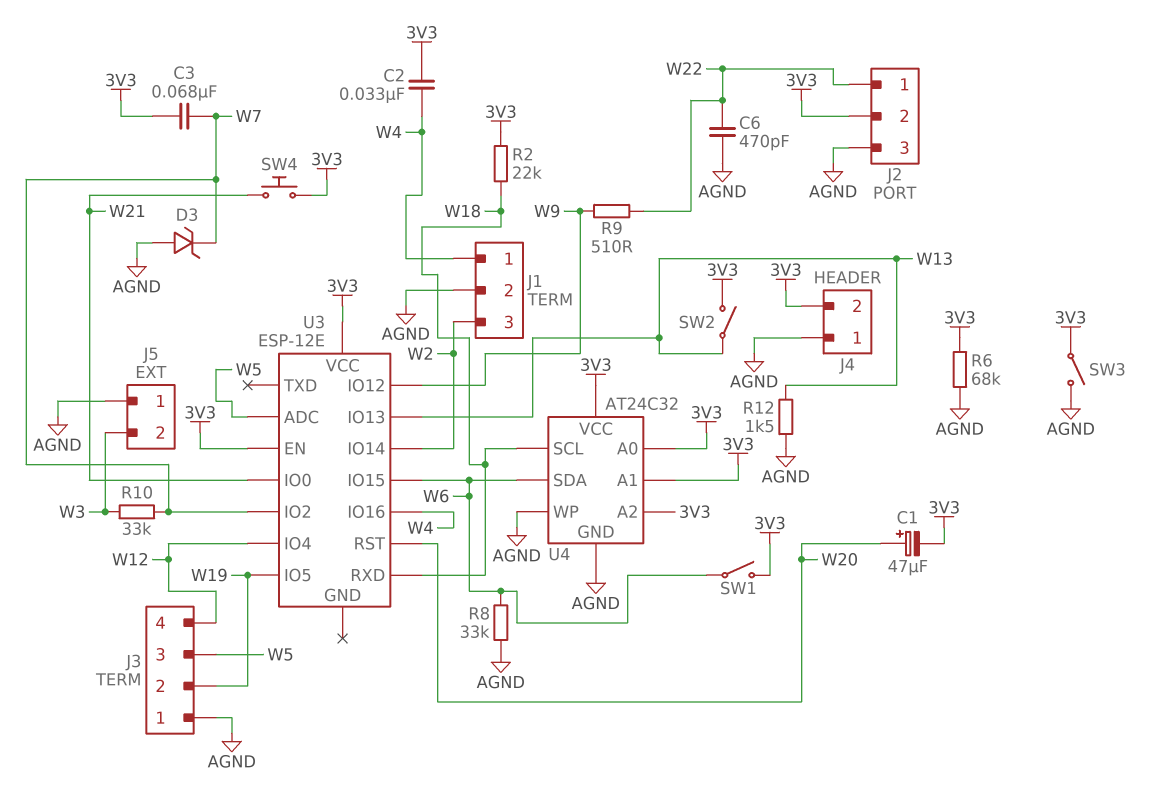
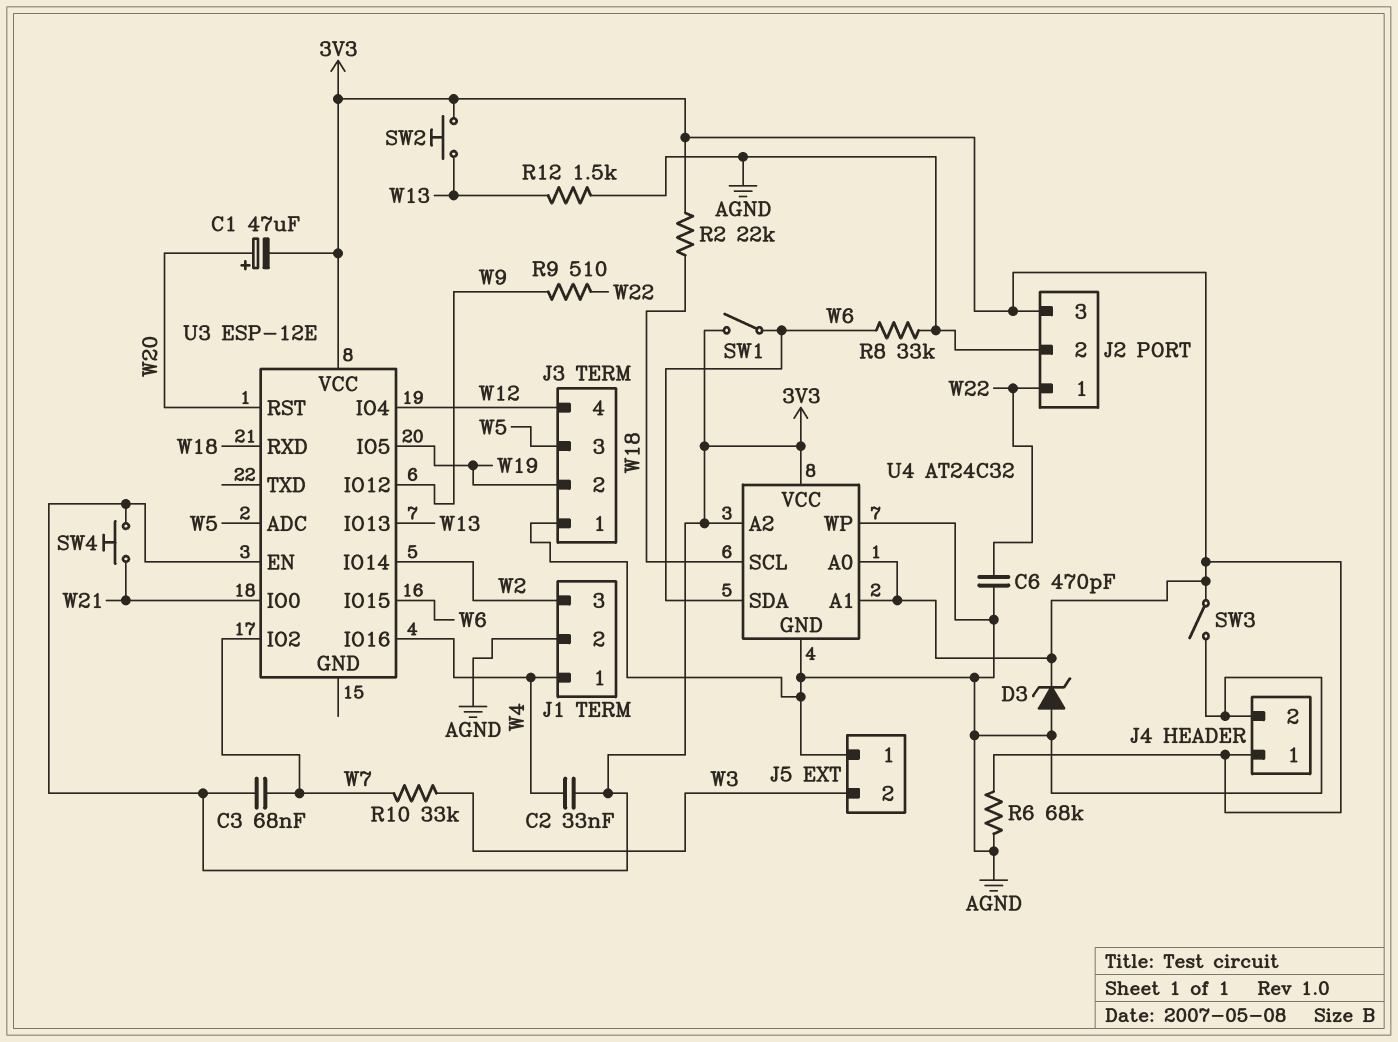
D3: zener (A AGND, K W7) -> zener (A AGND, K 3V3)
J2 pin 2: 3V3 -> AGND
J2 pin 3: AGND -> 3V3
J4 pin 1: AGND -> 3V3
J4 pin 2: 3V3 -> AGND
SW2: switch (3V3, W13) -> button (3V3, W13)

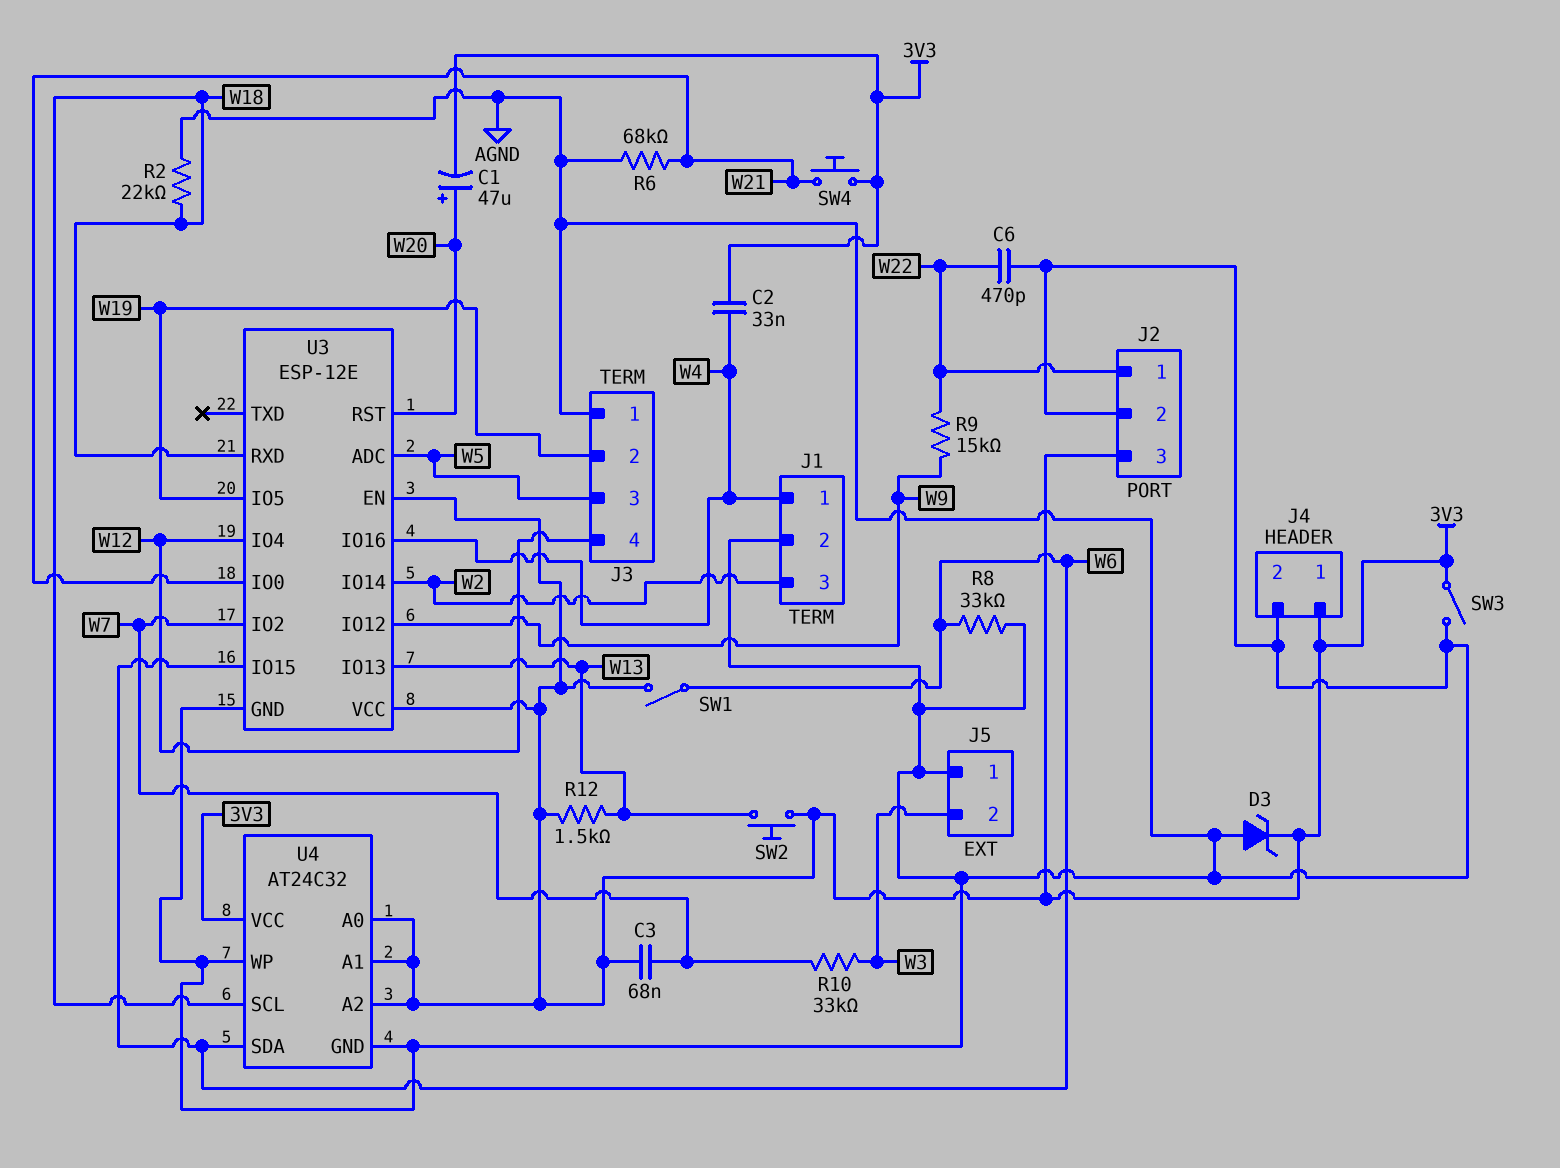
R2: 22k (3V3, W18) -> 22k (AGND, W18)
R6: 68k (3V3, AGND) -> 68k (AGND, W21)
R9: 510 (W9, W22) -> 15k (W9, W22)
R12: 1.5k (AGND, W13) -> 1.5k (3V3, W13)
U3 pin GND: none -> AGND

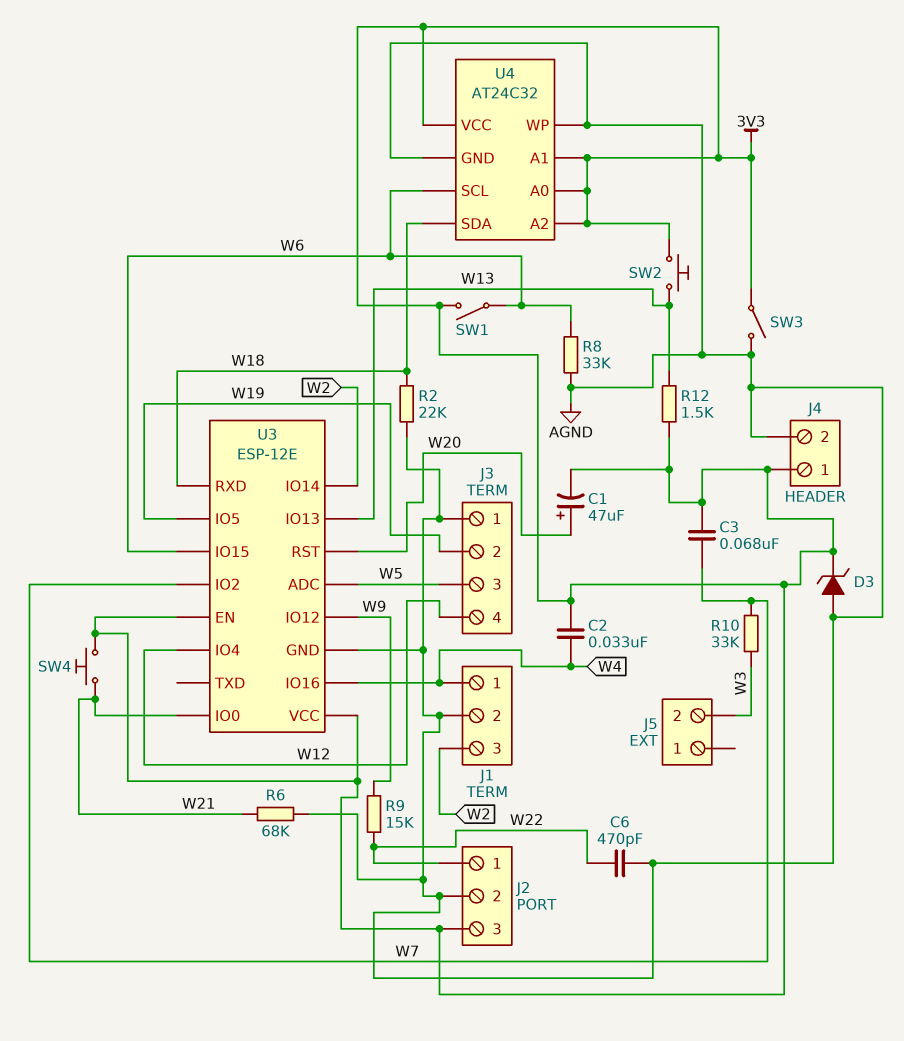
J5 pin 1: AGND -> none
U4 pin SCL: W18 -> W6
U4 pin SDA: W6 -> W18

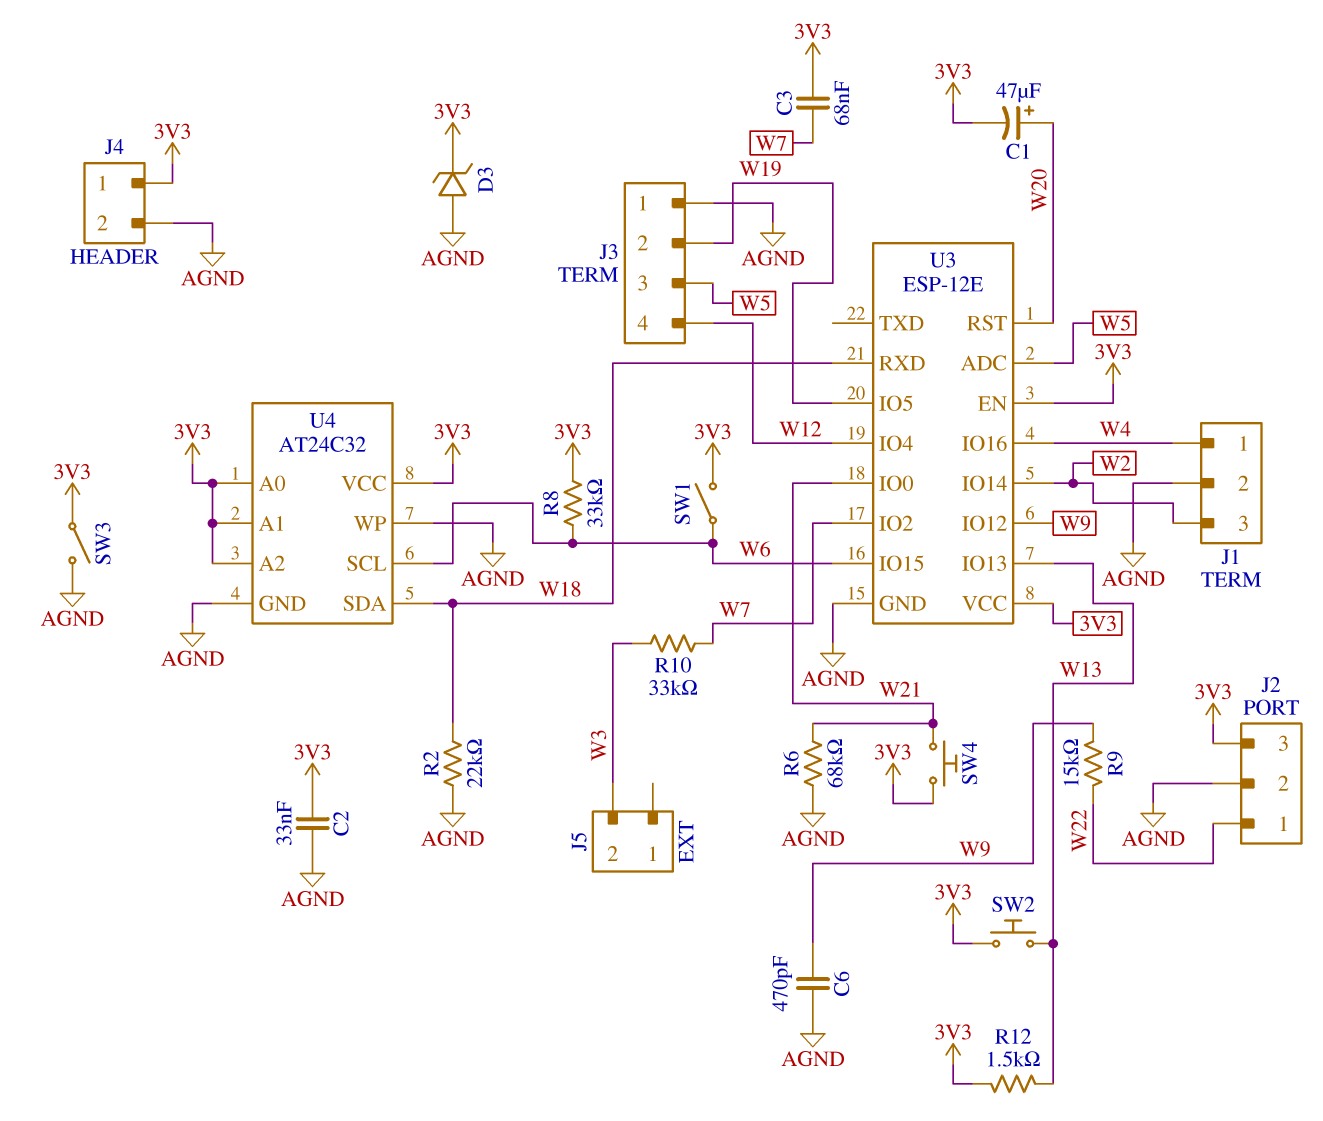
C2: 33nF (3V3, W4) -> 33nF (3V3, AGND)
C6: 470pF (AGND, W22) -> 470pF (AGND, W9)
R8: 33k (AGND, W6) -> 33k (3V3, W6)

